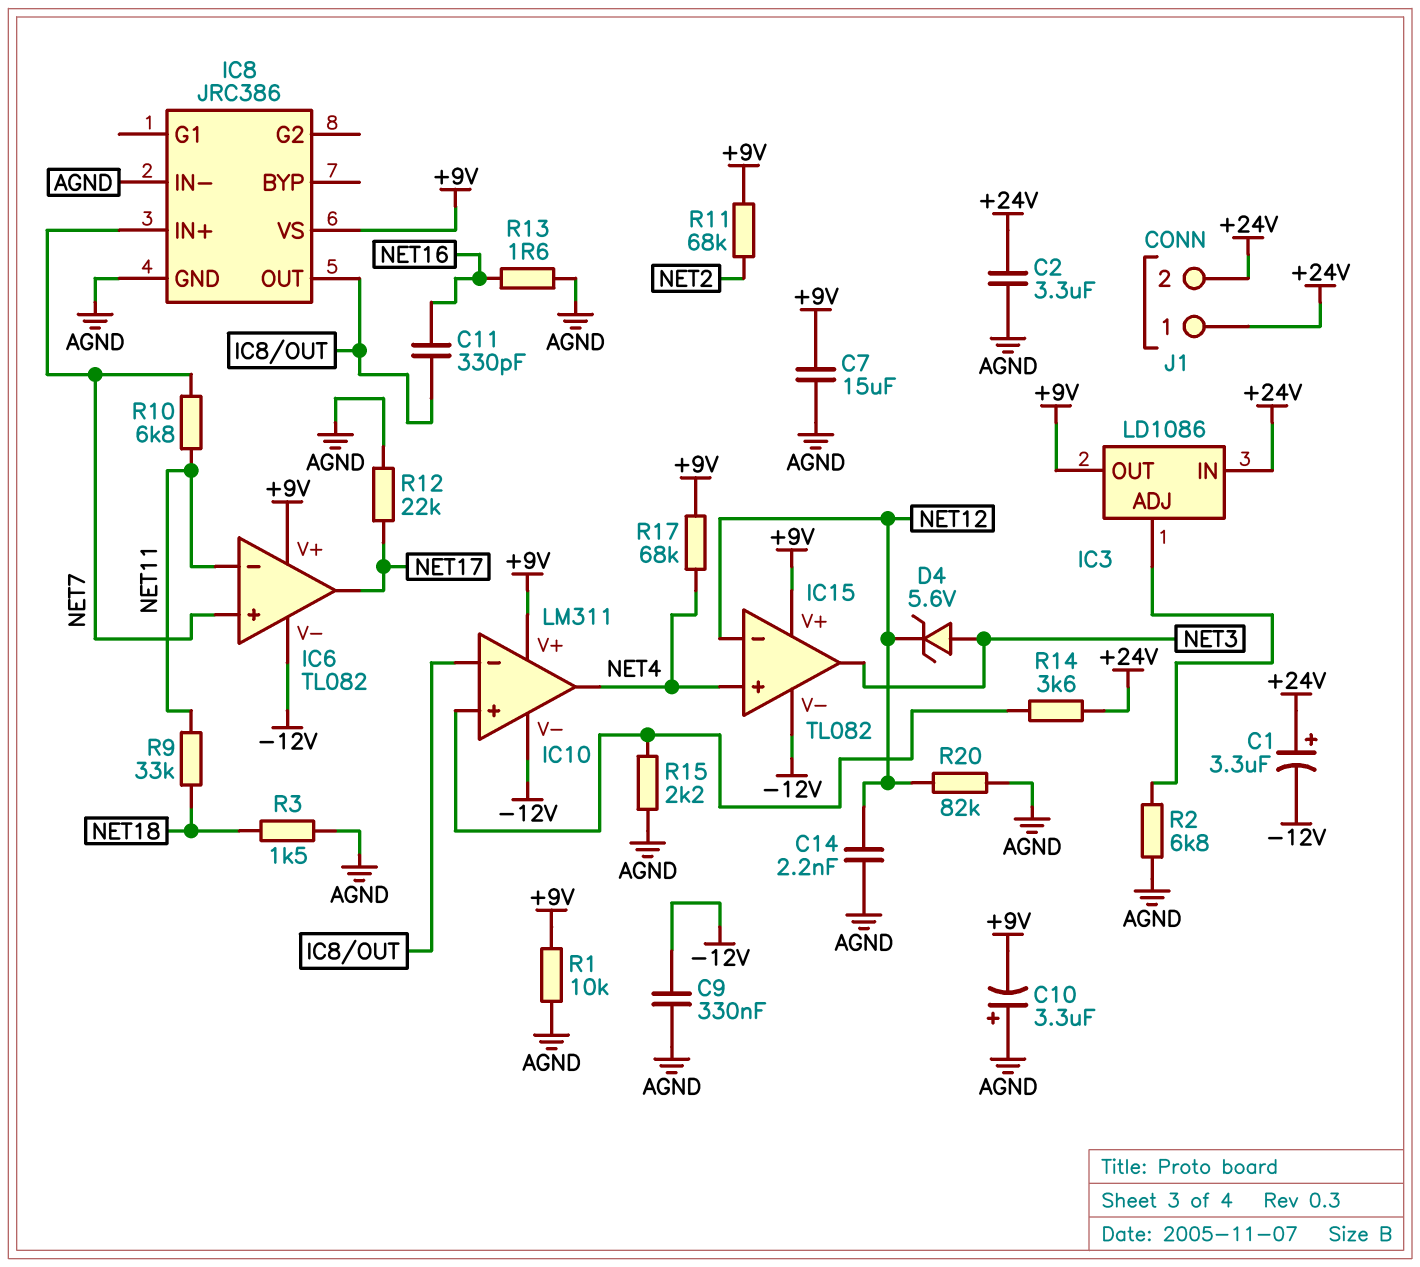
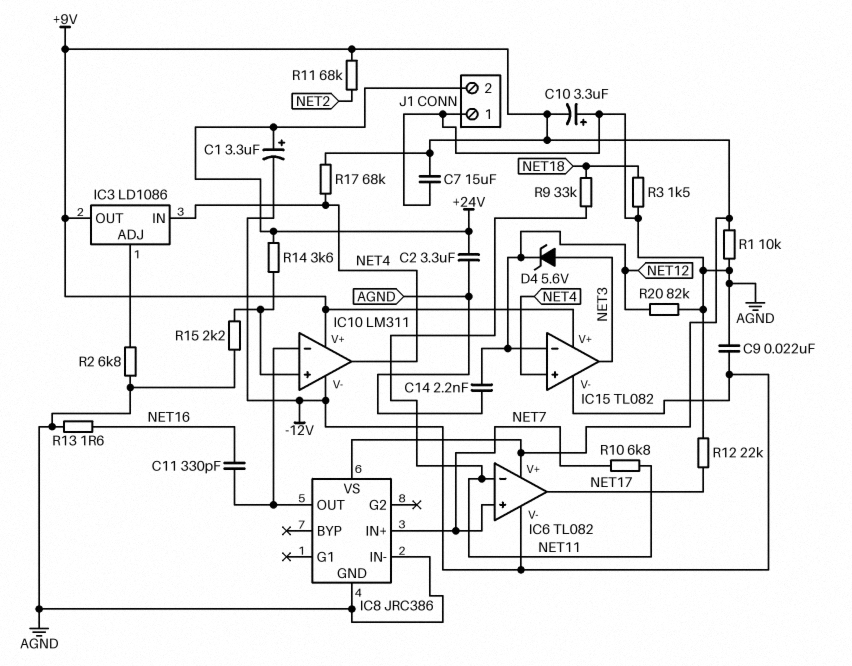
C9: 330nF (-12V, AGND) -> 22nF (-12V, AGND)
IC3 pin IN: +24V -> NET4
J1 pin 1: +24V -> AGND

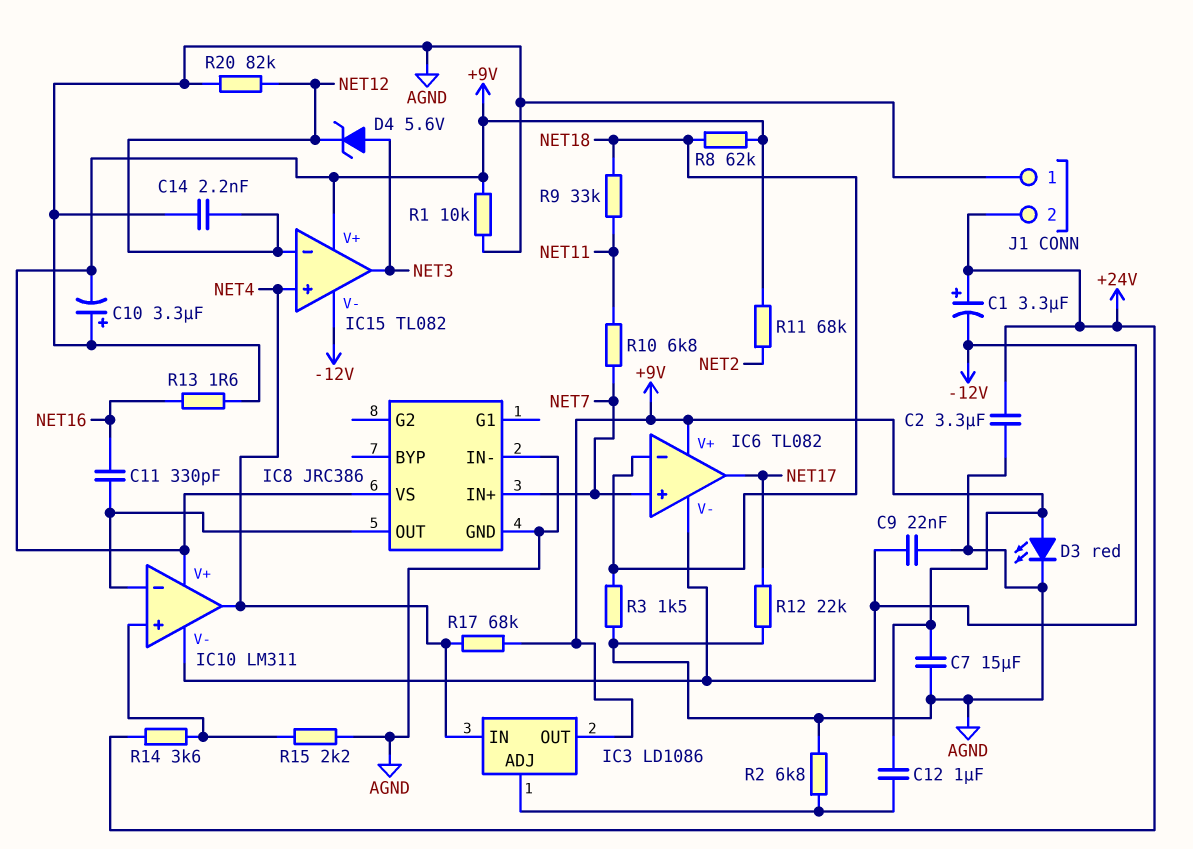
C12: none -> 1uF (+9V, IC3/ADJ)
D3: none -> LED red (A +9V, K AGND)
IC6 pin in-: NET11 -> NET18
R8: none -> 62k (+9V, NET18)

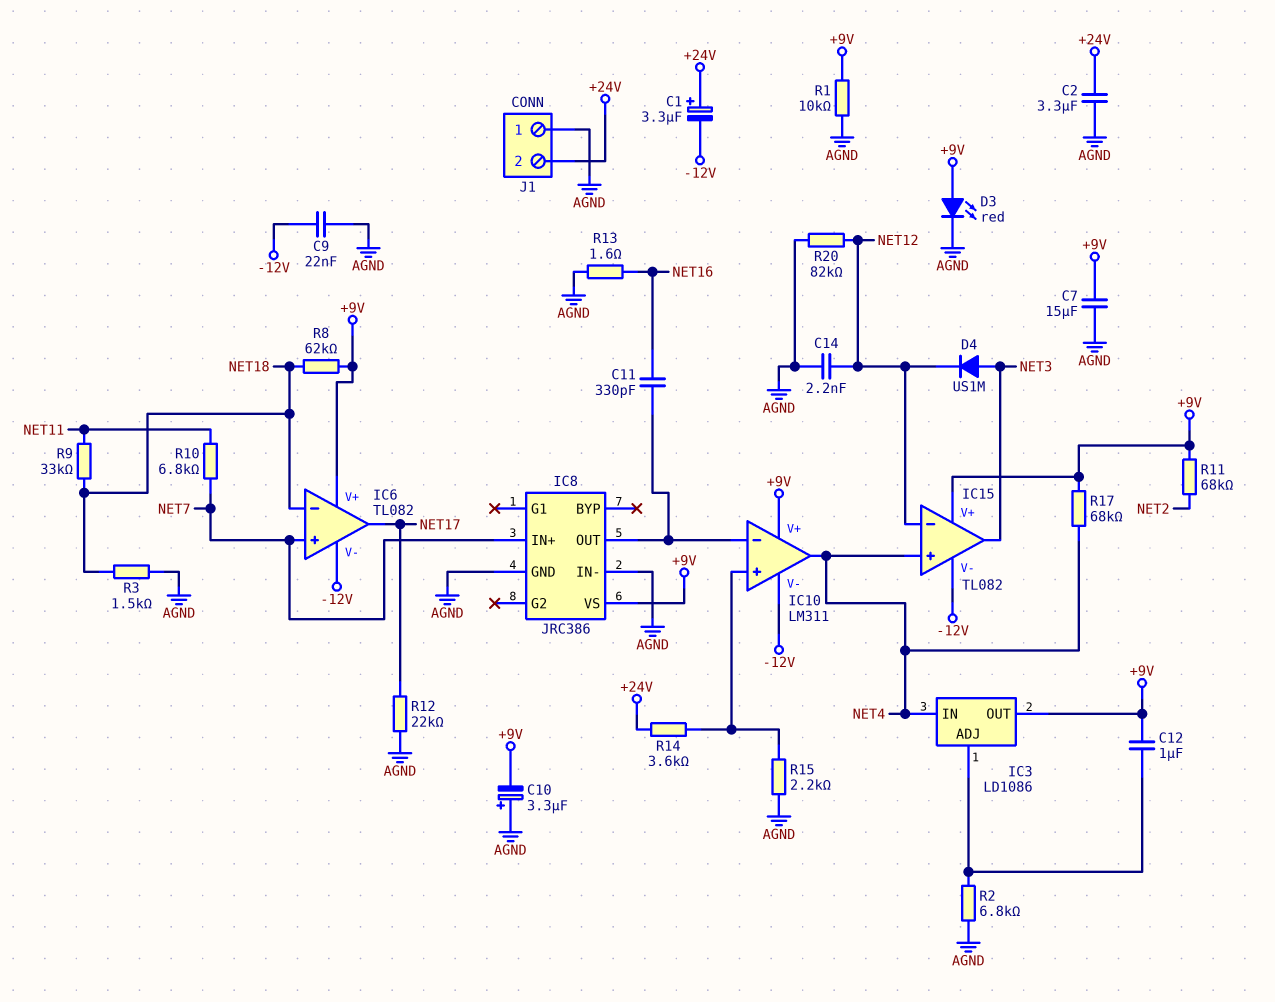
D4: zener 5.6V (A NET3, K NET12) -> diode US1M (A NET3, K NET12)

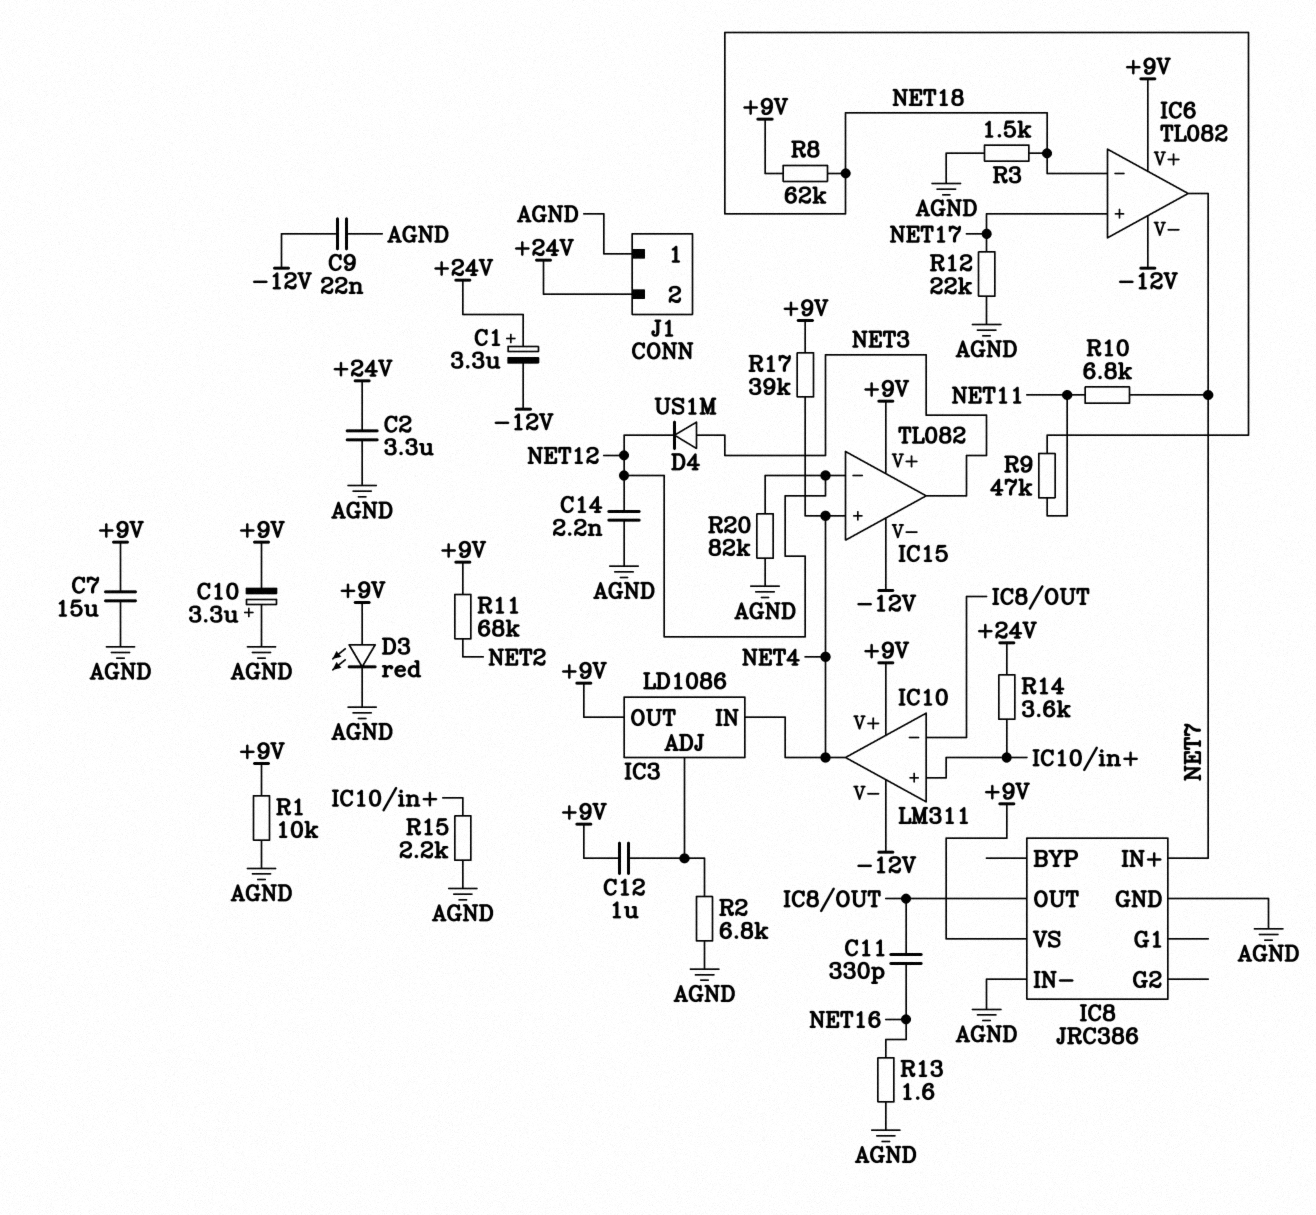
IC6 pin in+: NET7 -> NET17
IC6 pin out: NET17 -> NET7
R9: 33k (NET11, NET18) -> 47k (NET11, NET18)
R17: 68k (+9V, NET4) -> 39k (+9V, NET4)

